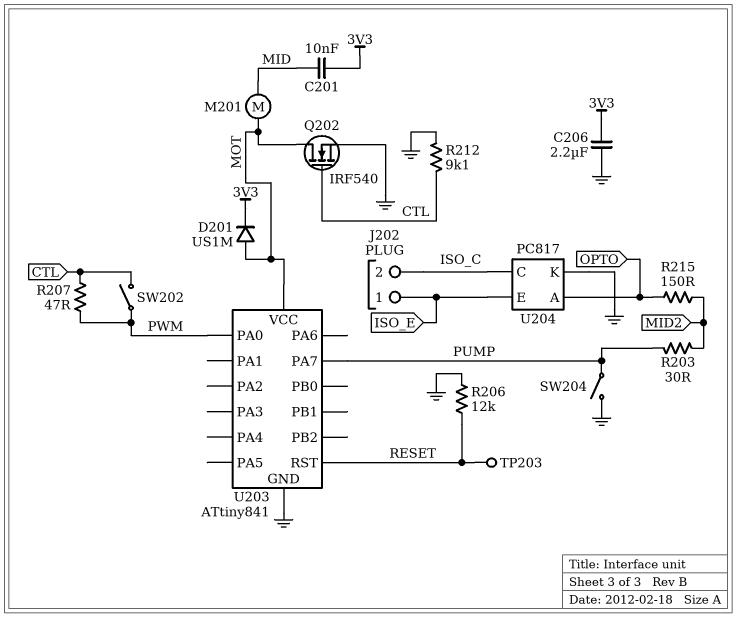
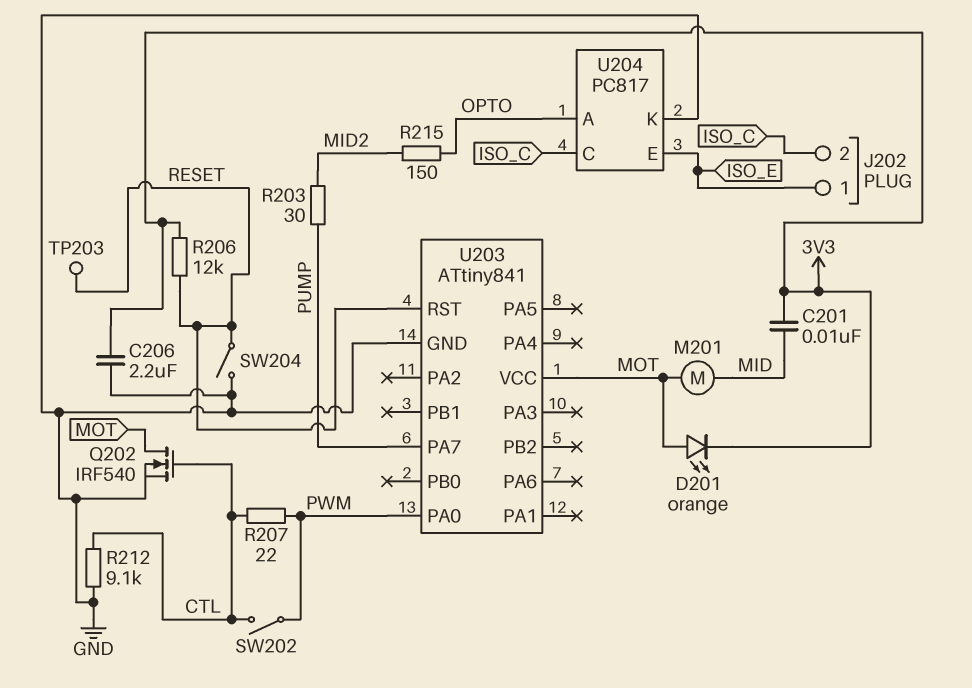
D201: diode US1M (A MOT, K 3V3) -> LED orange (A MOT, K 3V3)
R206: 12k (GND, RESET) -> 12k (3V3, RESET)
R207: 47 (CTL, PWM) -> 22 (CTL, PWM)
SW204: switch (GND, PUMP) -> switch (GND, RESET)

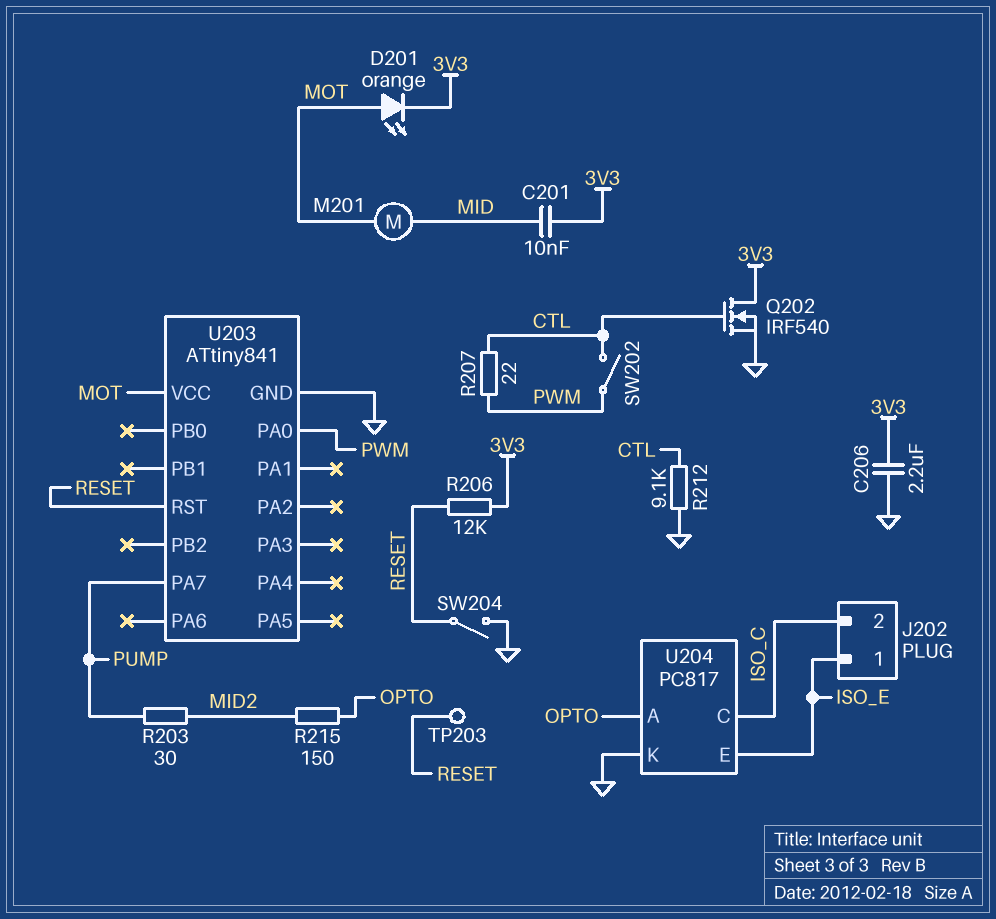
Q202: NMOS IRF540 (G CTL, D MOT, S GND) -> NMOS IRF540 (G CTL, D 3V3, S GND)

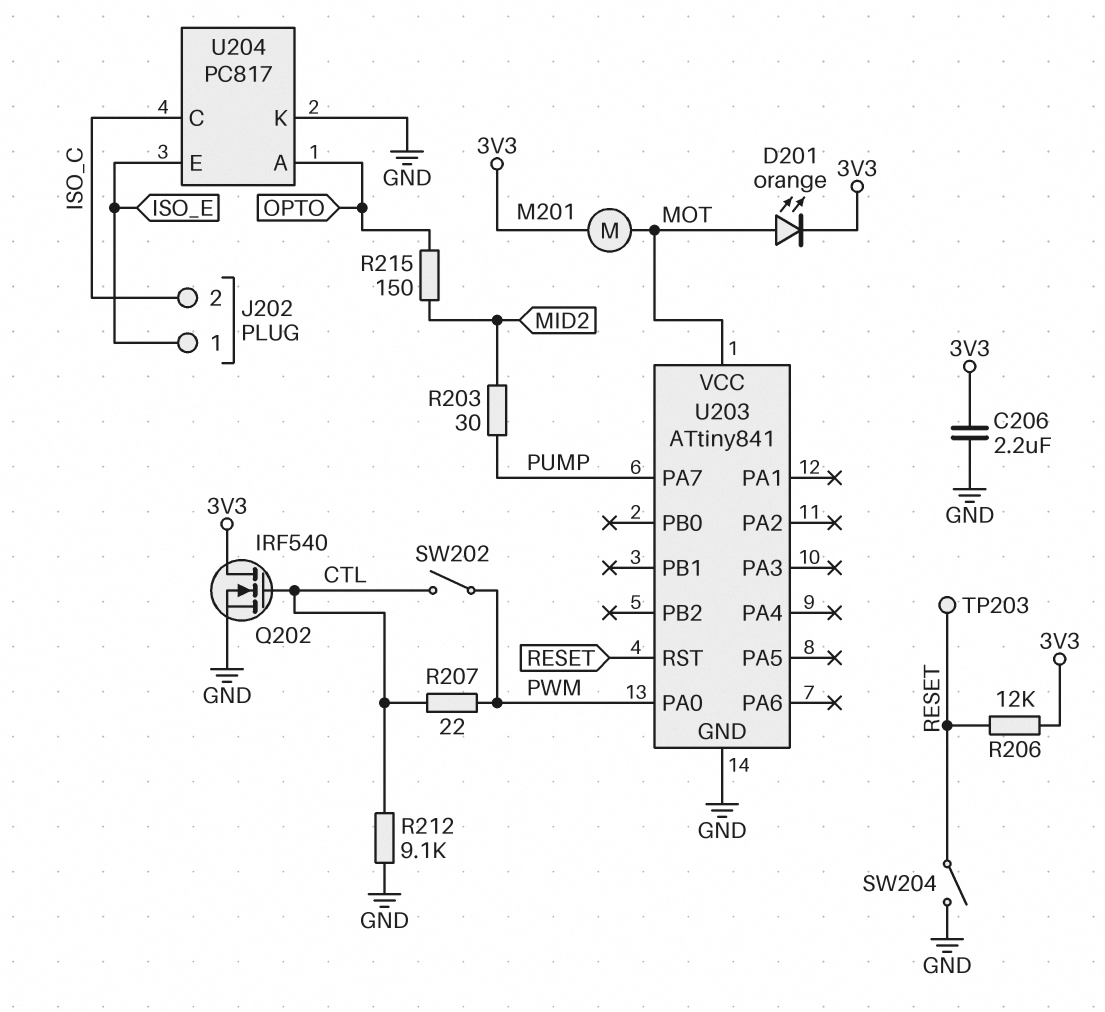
C201: 10nF (3V3, MID) -> none
M201: motor (MID, MOT) -> motor (3V3, MOT)

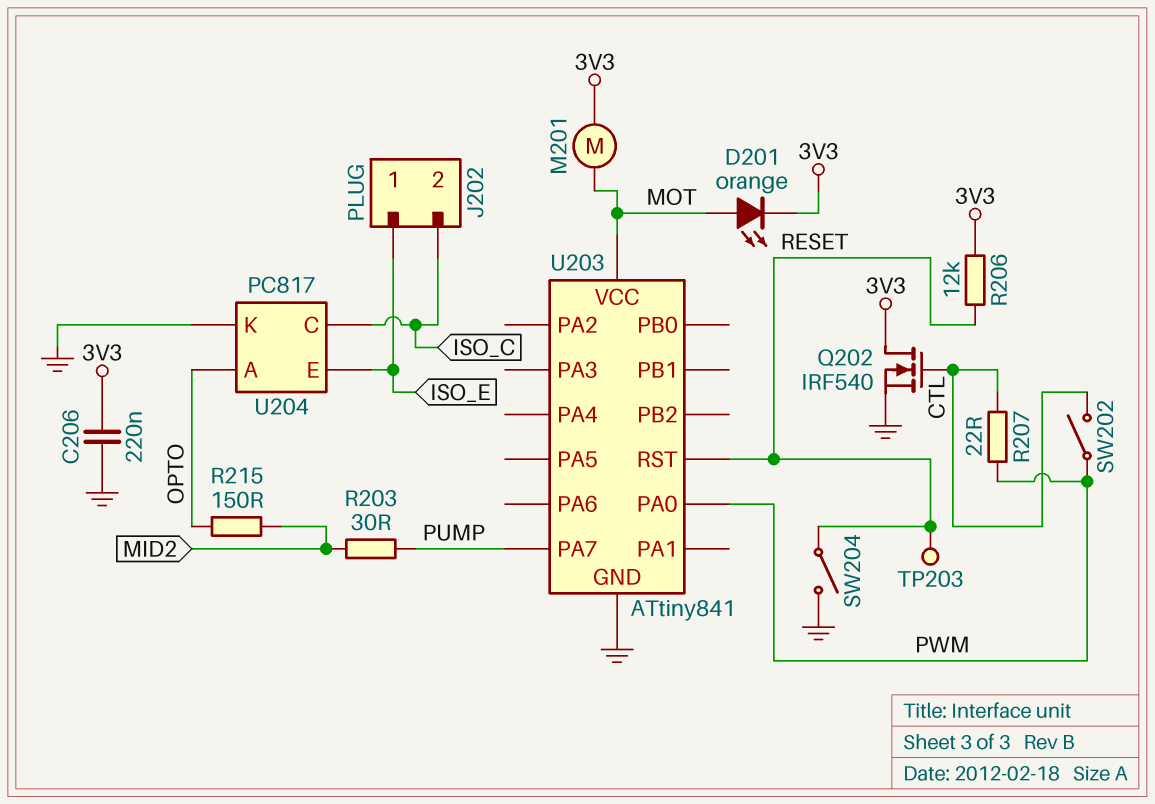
C206: 2.2uF (3V3, GND) -> 220nF (3V3, GND)
R212: 9.1k (CTL, GND) -> none

